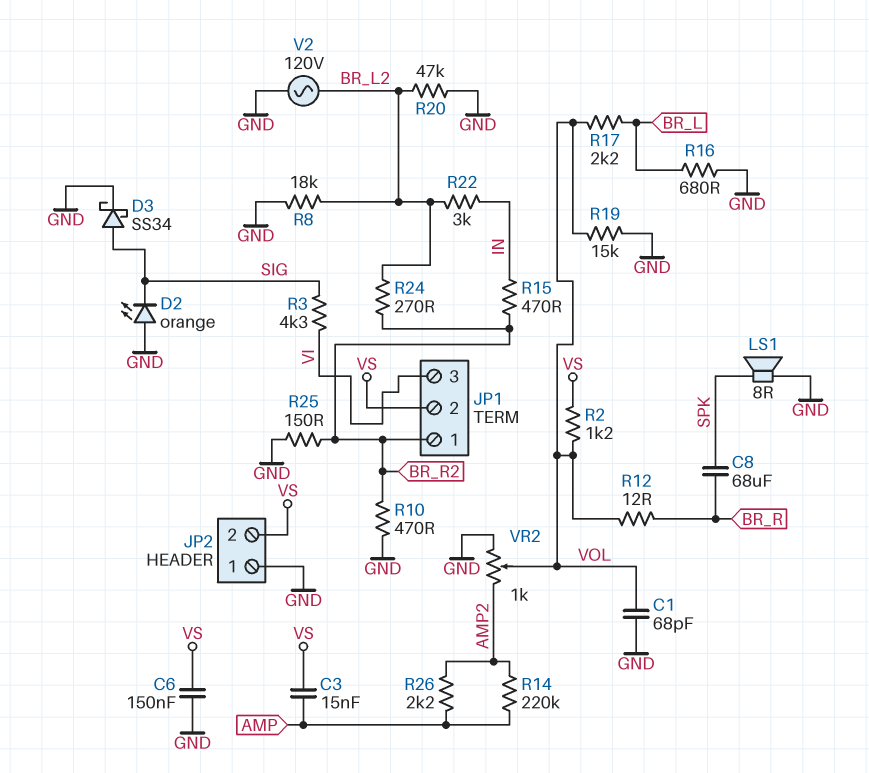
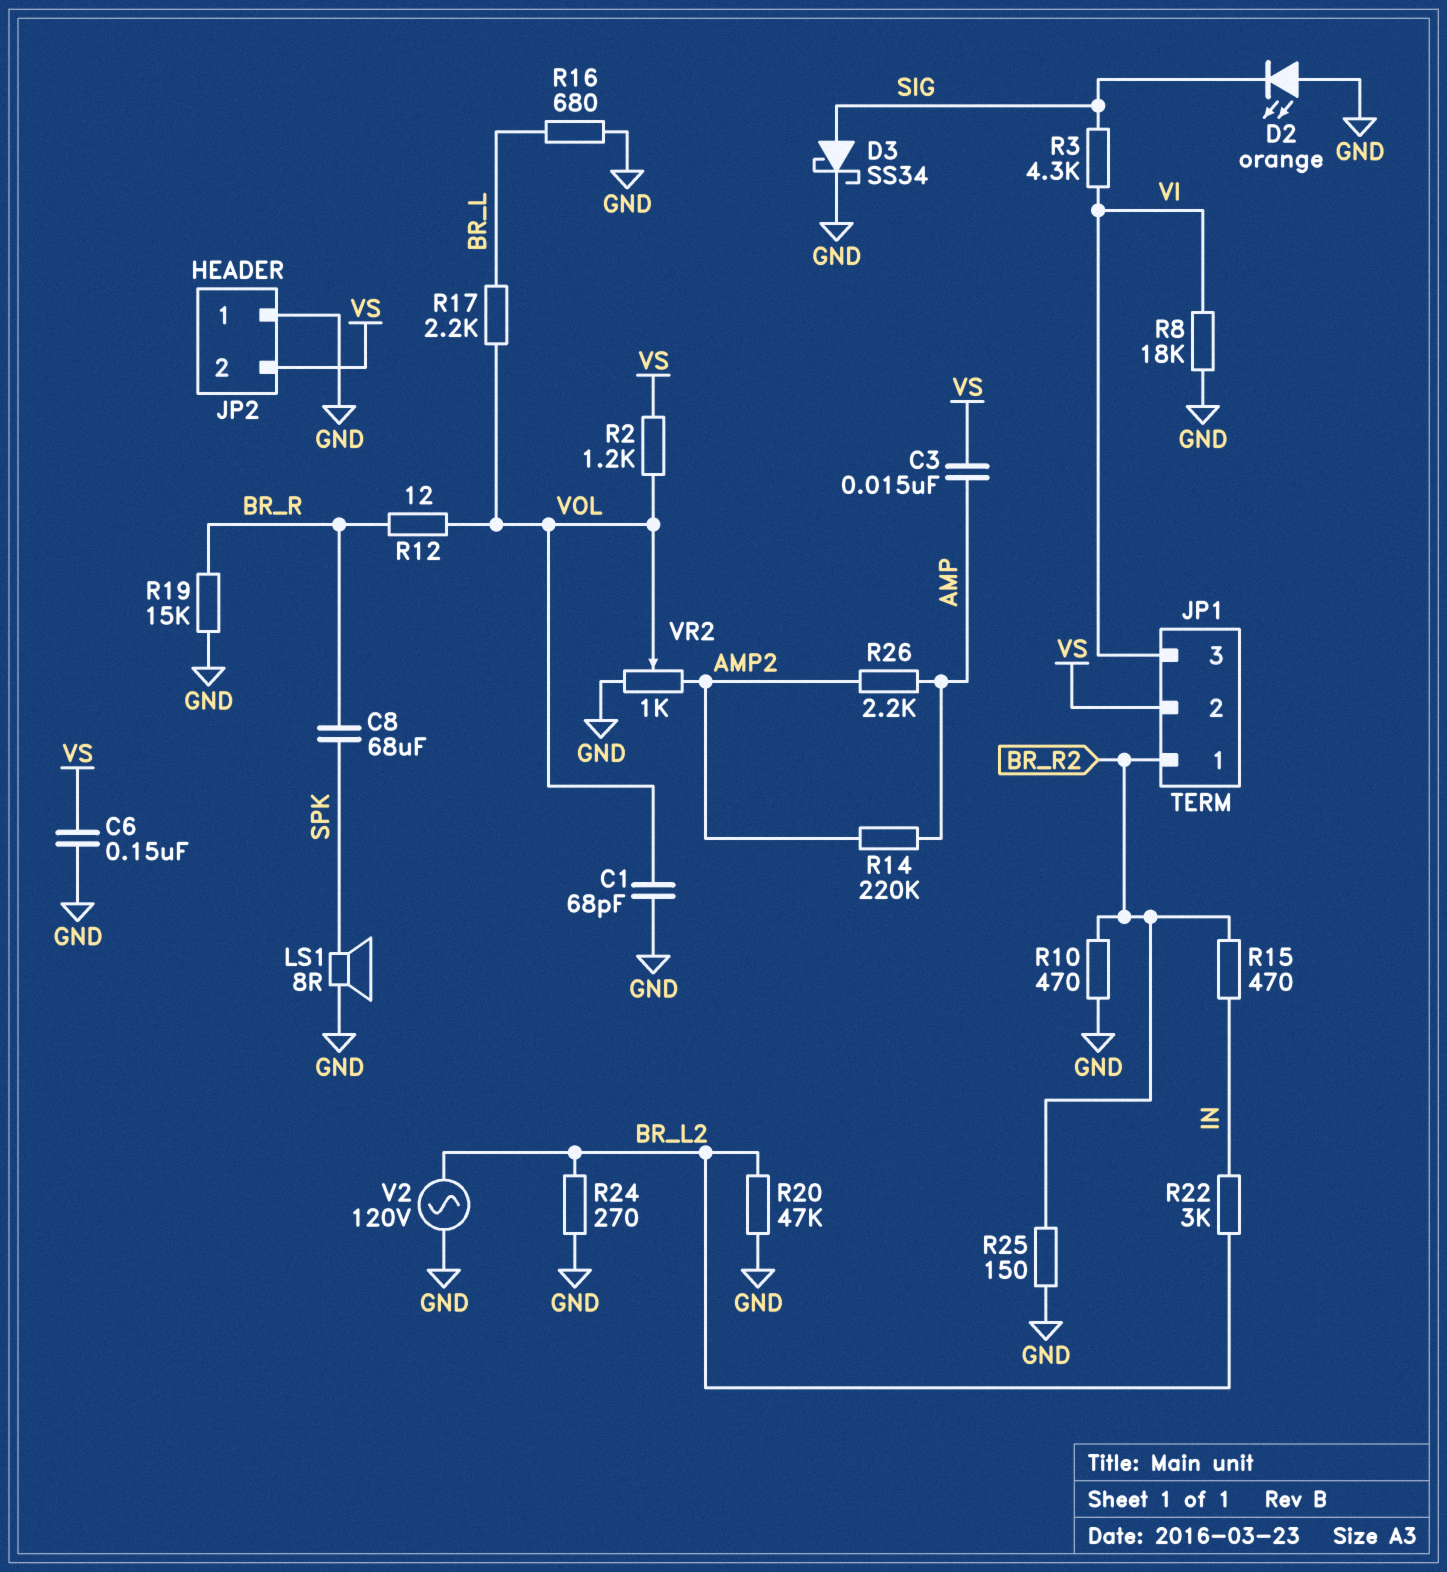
R8: 18k (BR_L2, GND) -> 18k (GND, VI)
R19: 15k (GND, VOL) -> 15k (BR_R, GND)
R24: 270 (BR_L2, BR_R2) -> 270 (BR_L2, GND)

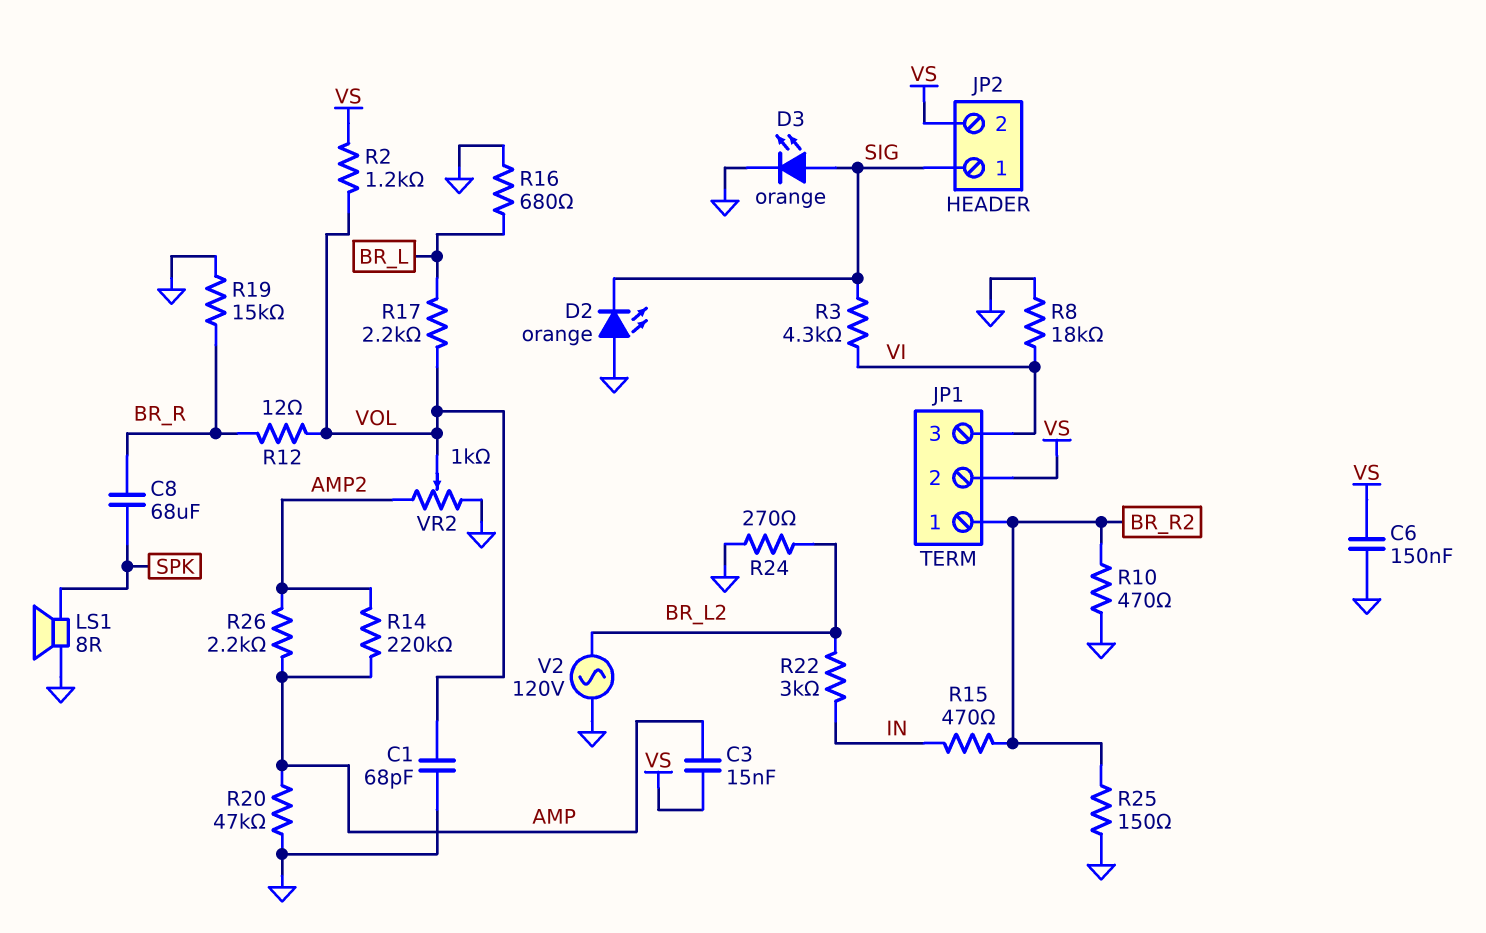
D3: schottky SS34 (A SIG, K GND) -> LED orange (A SIG, K GND)
JP2 pin 1: GND -> SIG
R20: 47k (BR_L2, GND) -> 47k (AMP, GND)

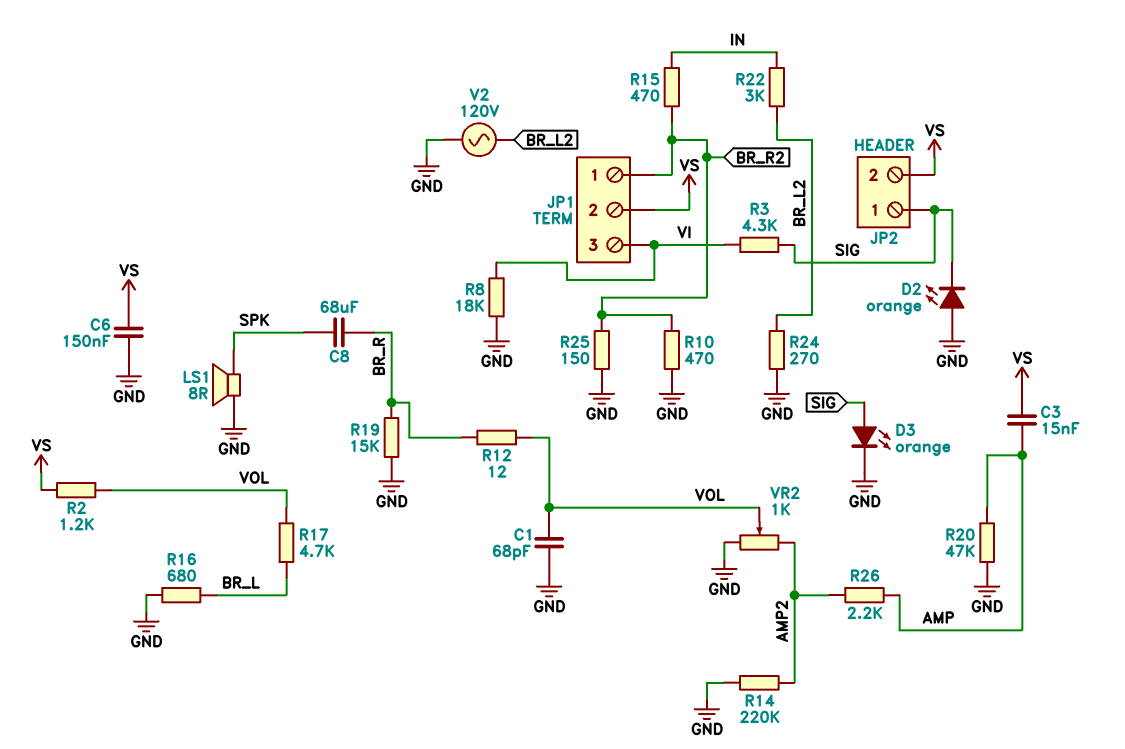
R14: 220k (AMP, AMP2) -> 220k (AMP2, GND)
R17: 2.2k (BR_L, VOL) -> 4.7k (BR_L, VOL)

